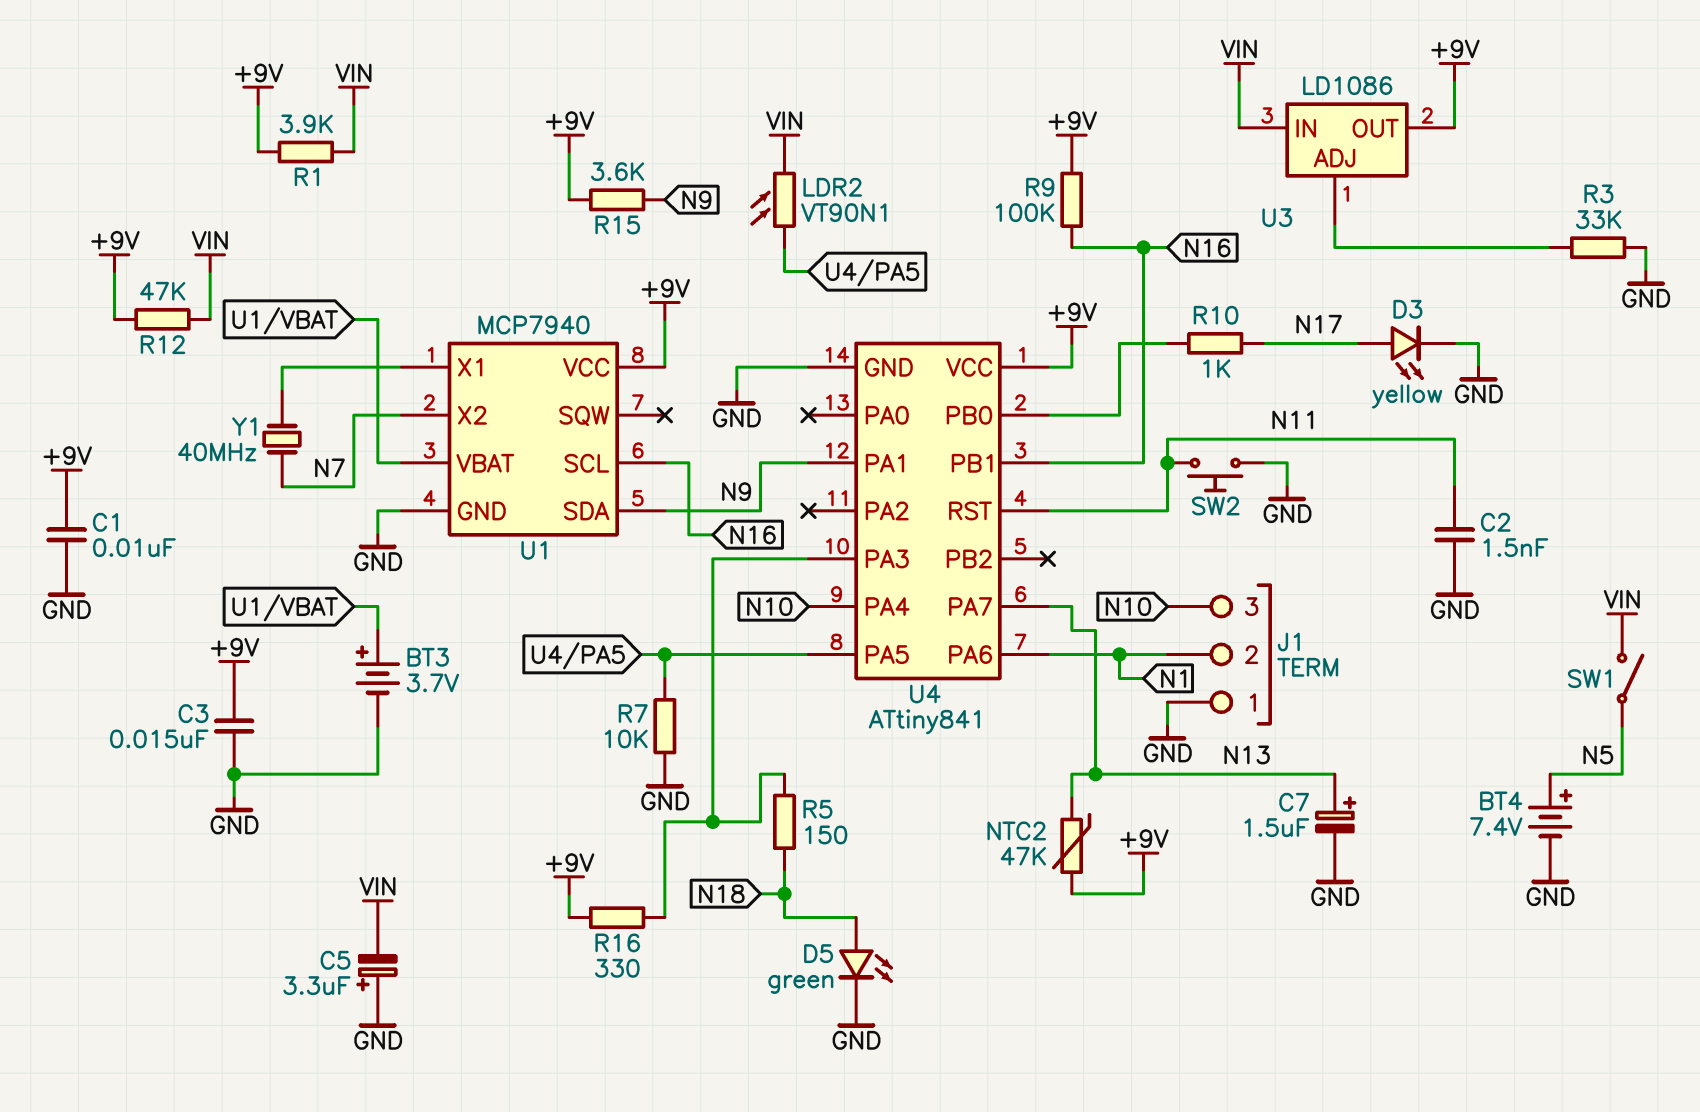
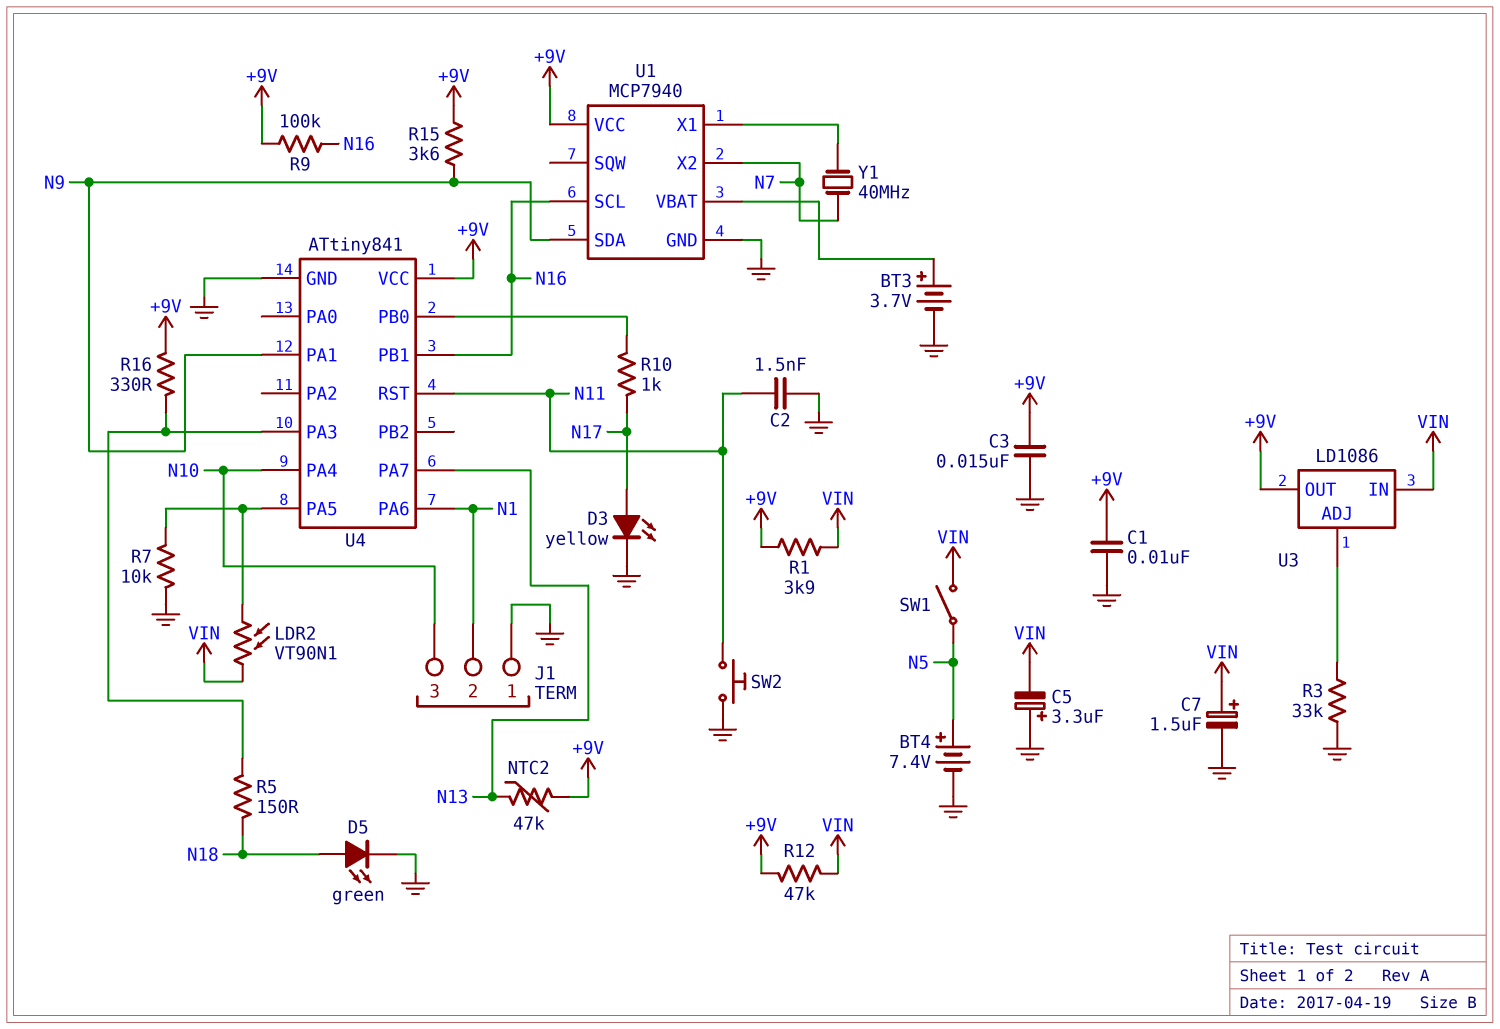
C7: 1.5uF (plus N13, minus GND) -> 1.5uF (plus VIN, minus GND)

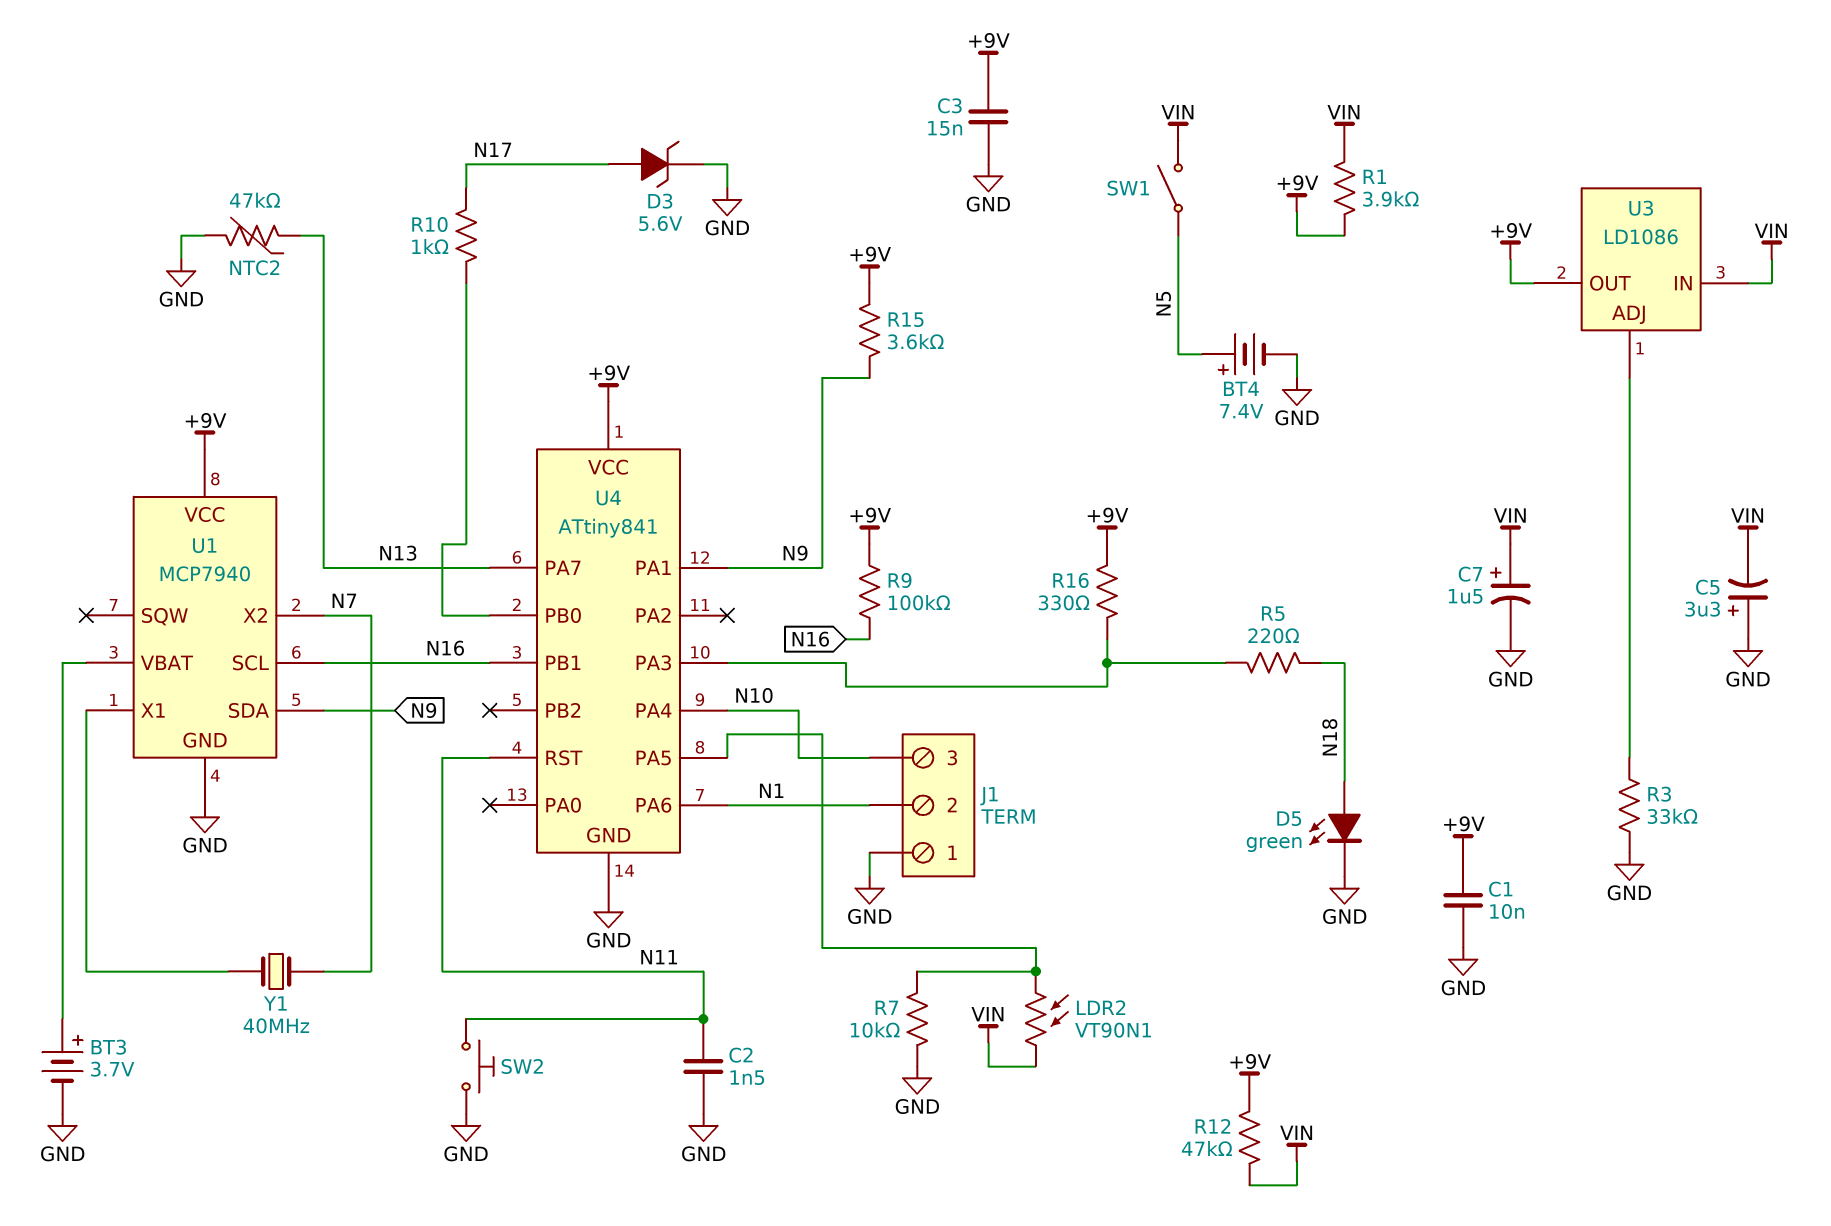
D3: LED yellow (A N17, K GND) -> zener 5.6V (A N17, K GND)
NTC2: 47k (+9V, N13) -> 47k (GND, N13)
R5: 150 (N18, U4/PA3) -> 220 (N18, U4/PA3)

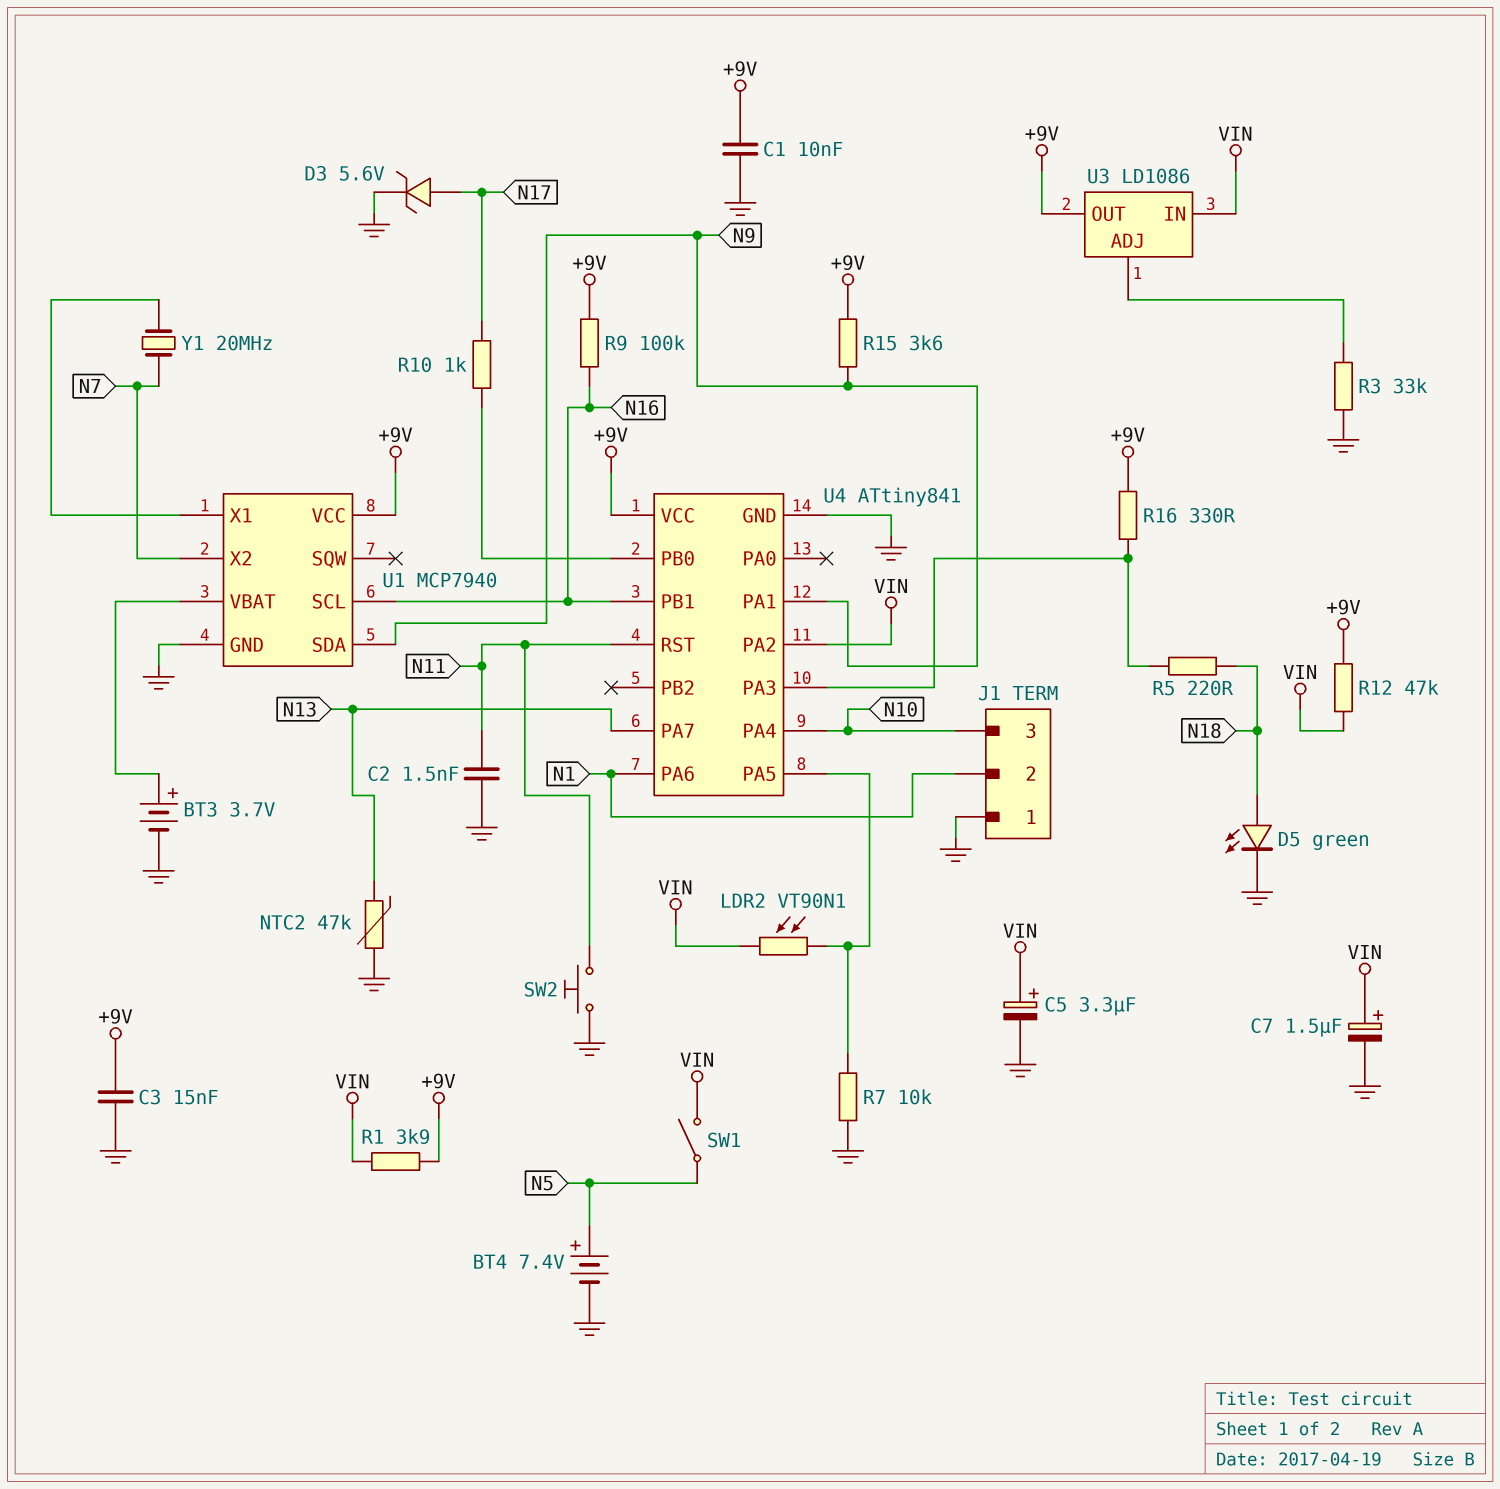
C5: 3.3uF (plus GND, minus VIN) -> 3.3uF (plus VIN, minus GND)
U4 pin PA2: none -> VIN
Y1: 40MHz (N7, U1/X1) -> 20MHz (N7, U1/X1)

